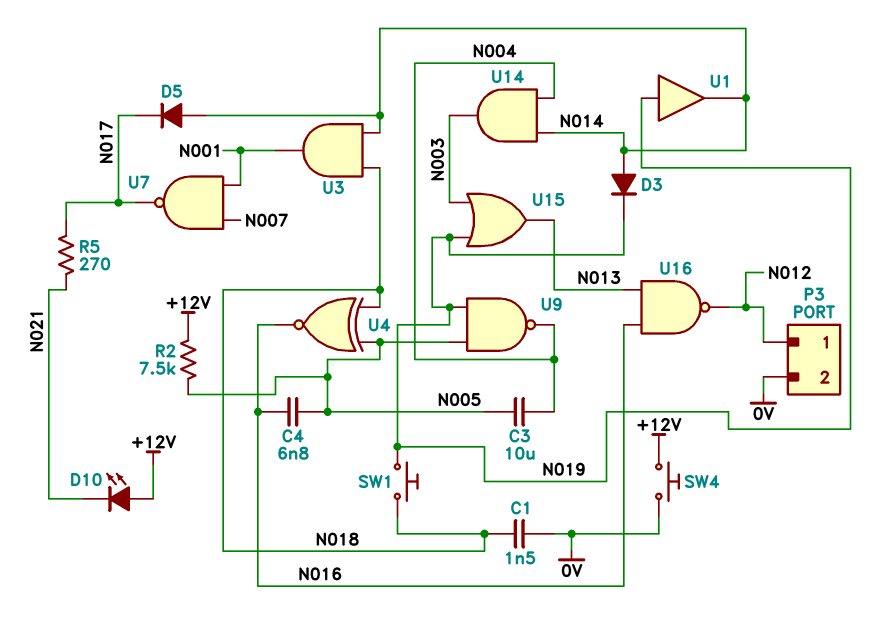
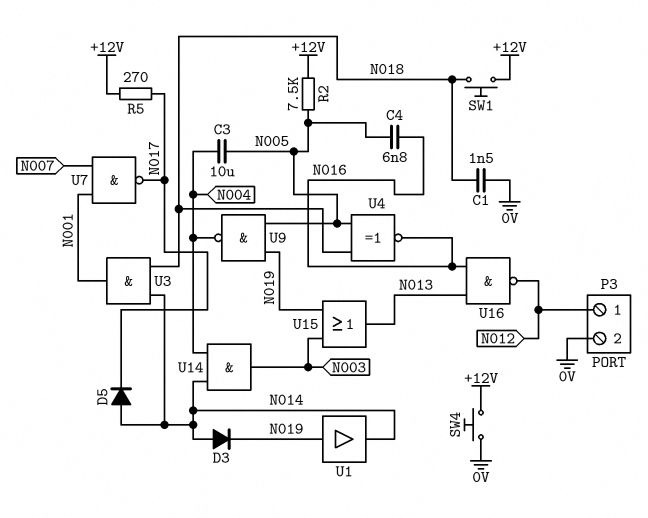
D10: LED (A +12V, K N021) -> none
R5: 270 (N017, N021) -> 270 (+12V, N017)
SW1: button (N018, N019) -> button (+12V, N018)

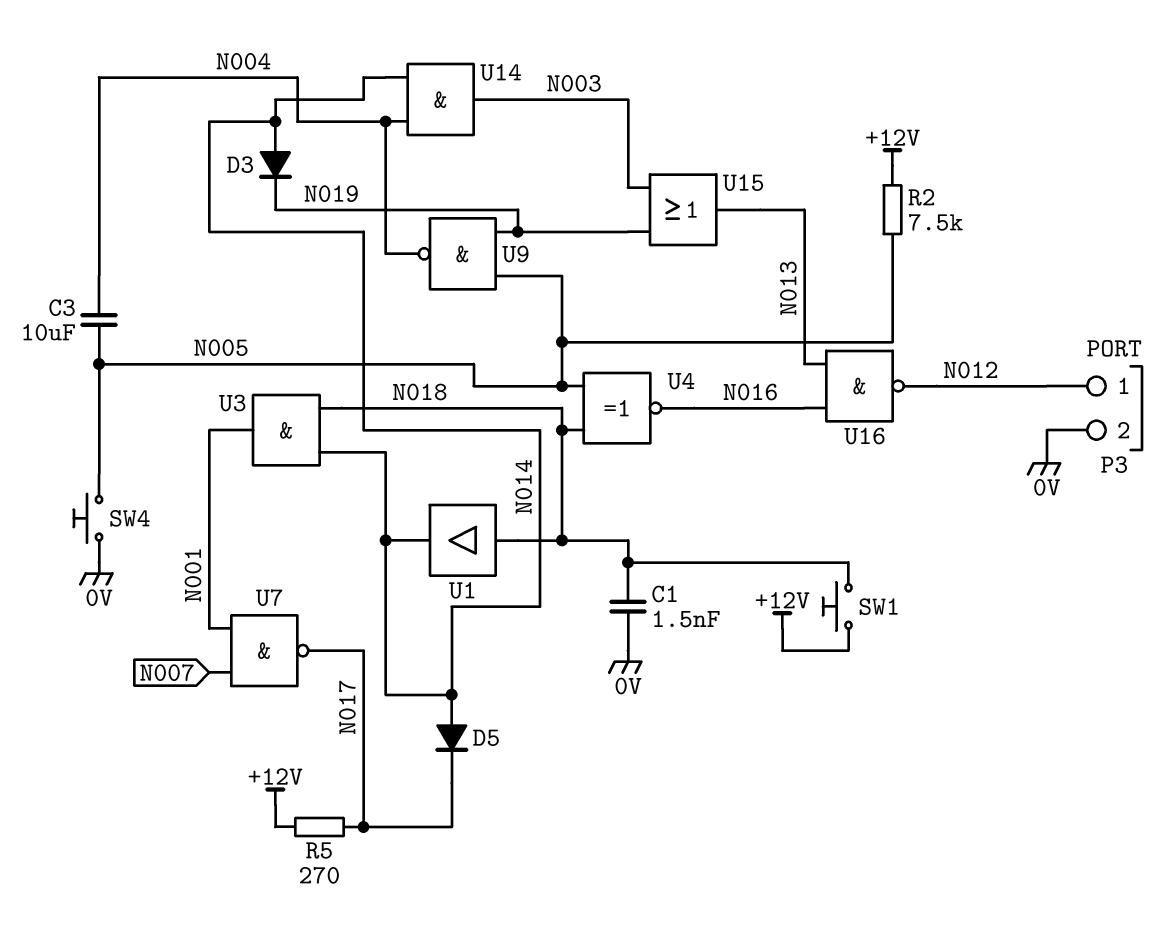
C4: 6.8nF (N005, N016) -> none
SW4: button (+12V, 0V) -> button (0V, N005)
U1: buffer (in N019, out N014) -> buffer (in N018, out N014)

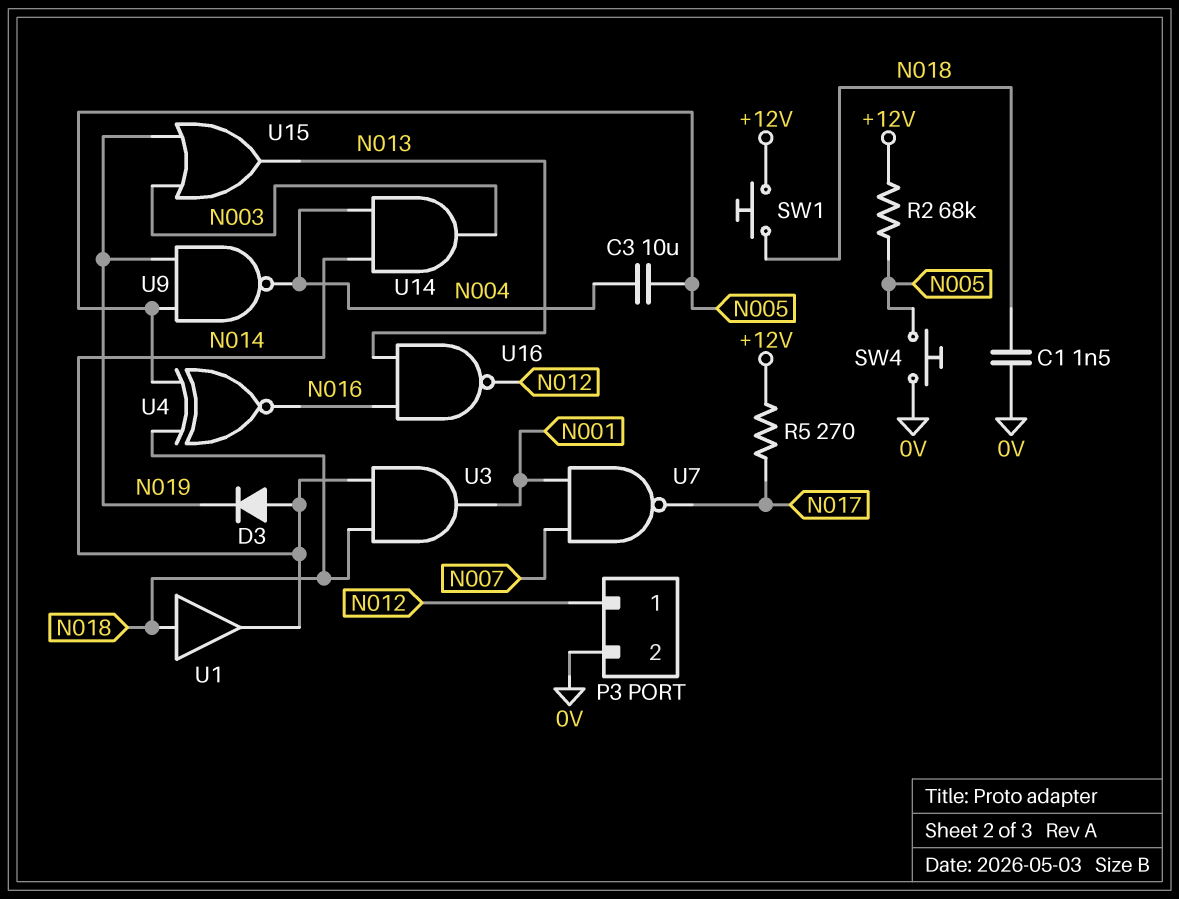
D5: diode (A N014, K N017) -> none
R2: 7.5k (+12V, N005) -> 68k (+12V, N005)

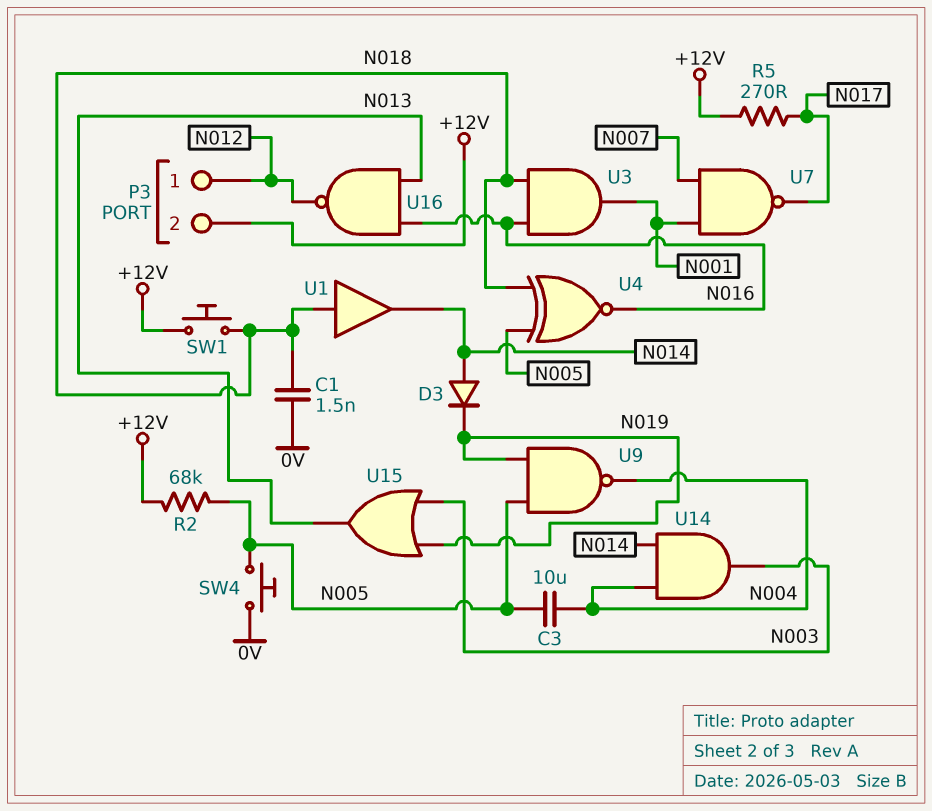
P3 pin 2: 0V -> +12V
U3: AND (in N014, in N018, out N001) -> AND (in N016, in N018, out N001)

